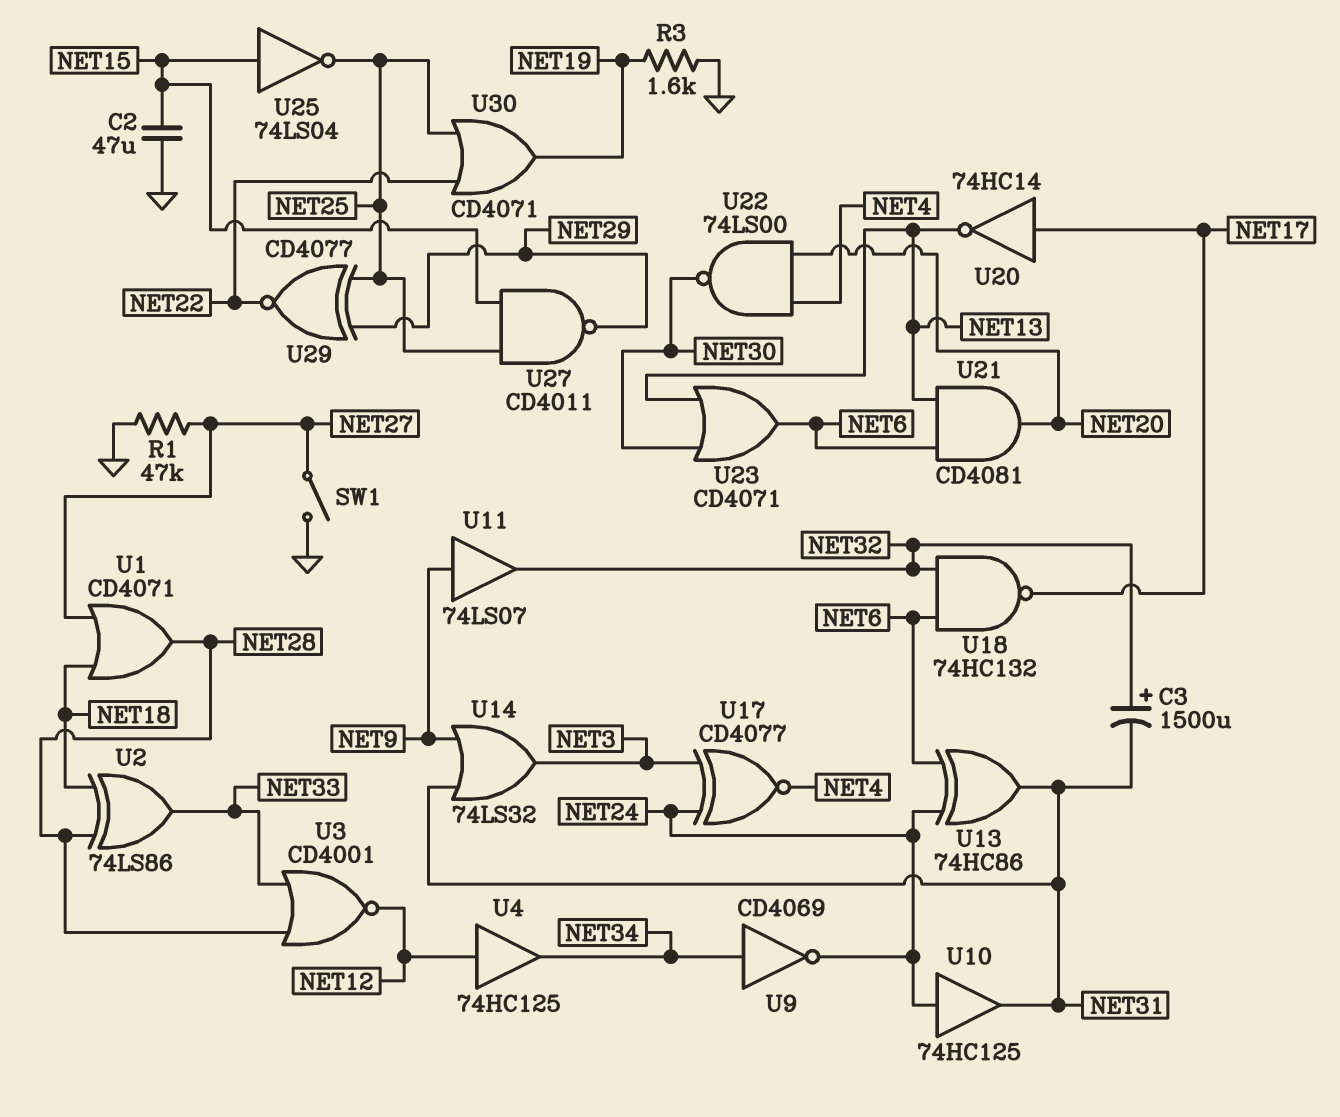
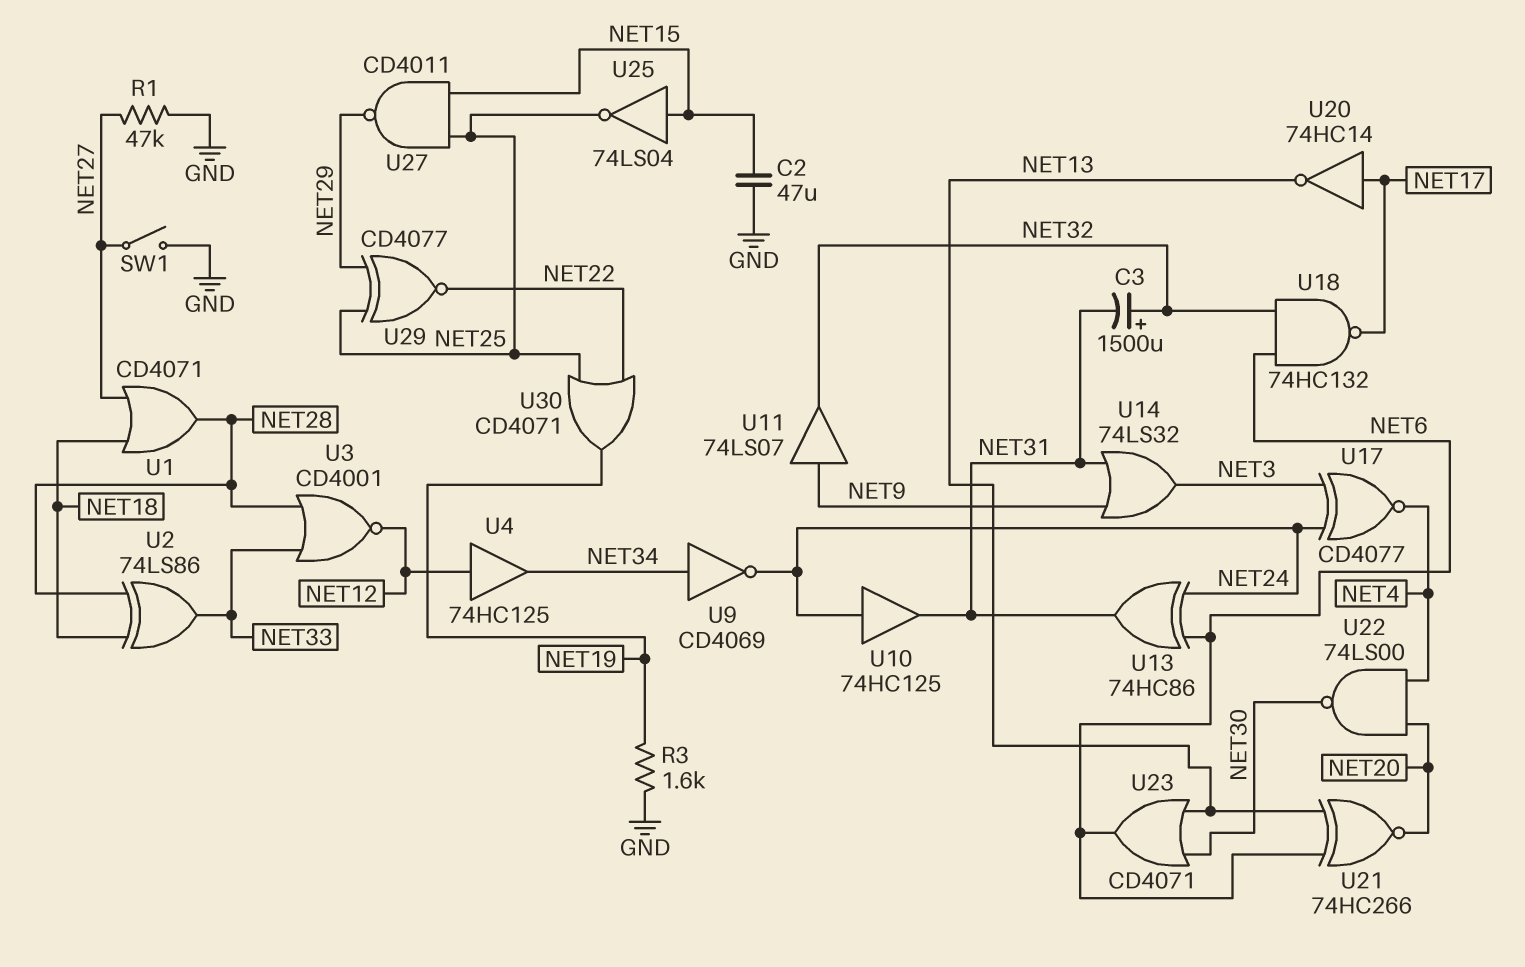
U21: AND CD4081 (in NET6, in NET13, out NET20) -> XNOR 74HC266 (in NET6, in NET13, out NET20)

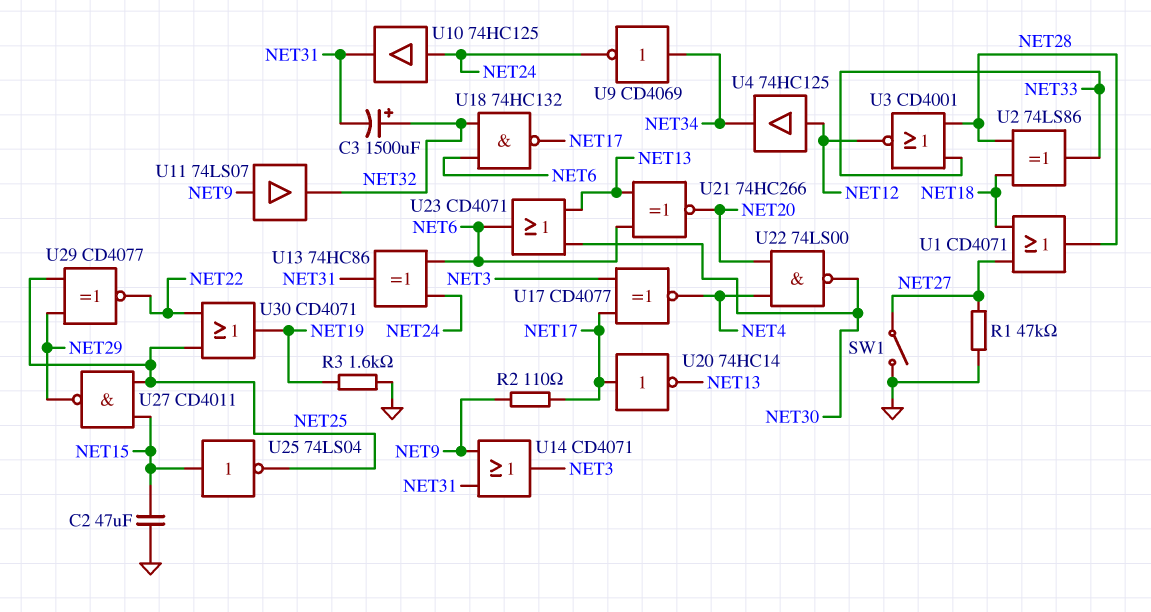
R2: none -> 110 (NET9, NET17)
U14: OR 74LS32 (in NET9, in NET31, out NET3) -> OR CD4071 (in NET9, in NET31, out NET3)
U17: XNOR CD4077 (in NET3, in NET24, out NET4) -> XNOR CD4077 (in NET3, in NET17, out NET4)

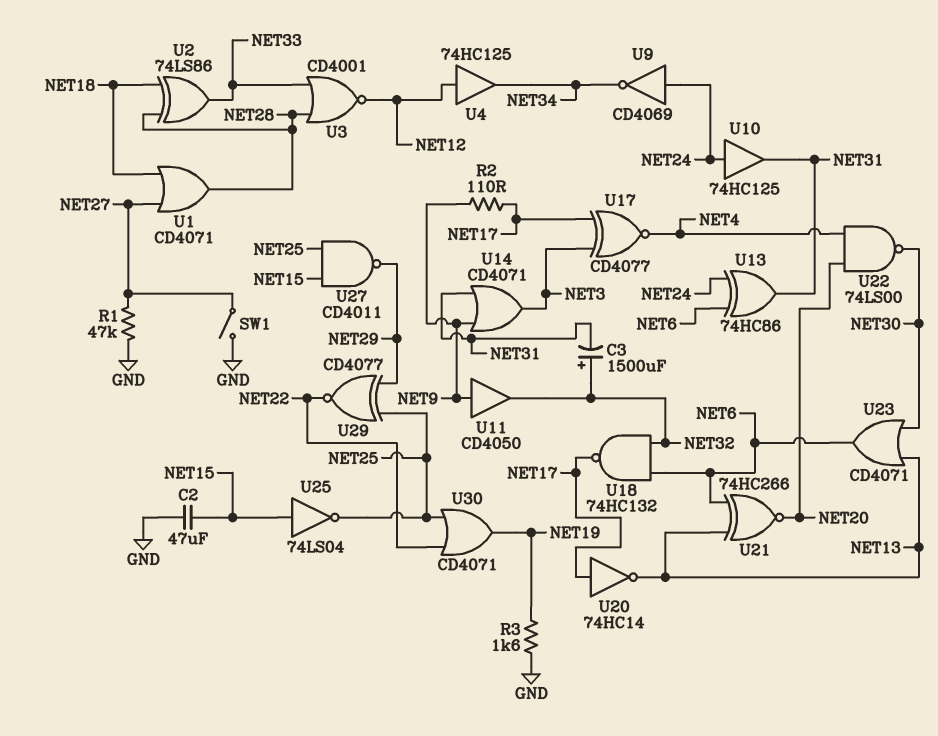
U9: NOT CD4069 (in NET34, out NET24) -> NOT CD4069 (in NET24, out NET34)
U11: buffer 74LS07 (in NET9, out NET32) -> buffer CD4050 (in NET9, out NET32)

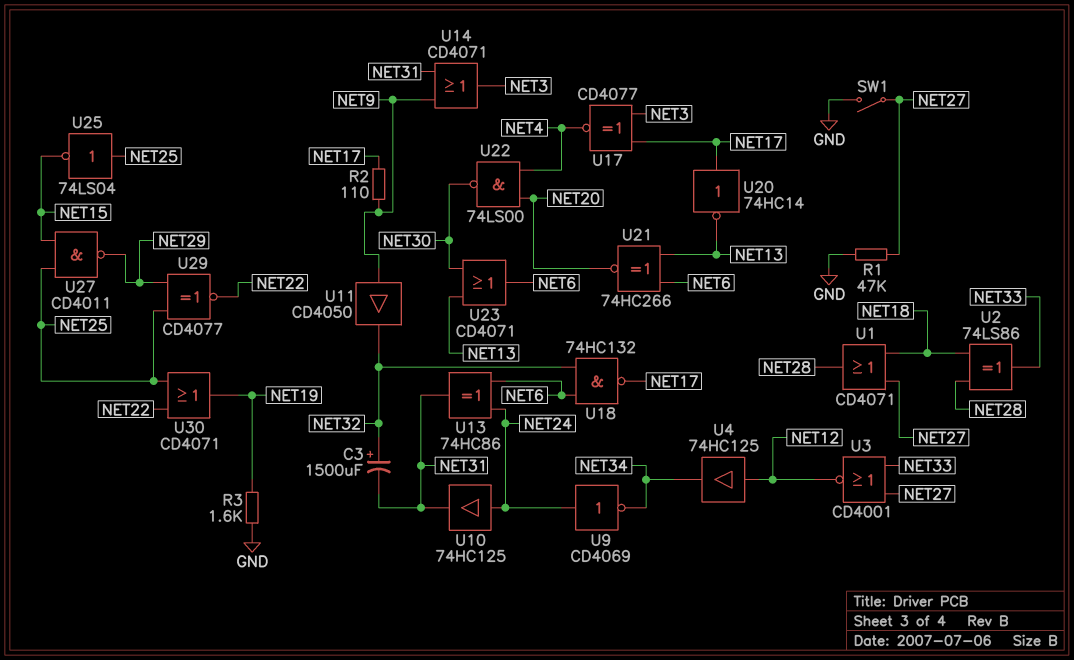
C2: 47uF (GND, NET15) -> none
U3: NOR CD4001 (in NET28, in NET33, out NET12) -> NOR CD4001 (in NET27, in NET33, out NET12)
U25: NOT 74LS04 (in NET15, out NET25) -> NOT 74LS04 (in NET25, out NET15)

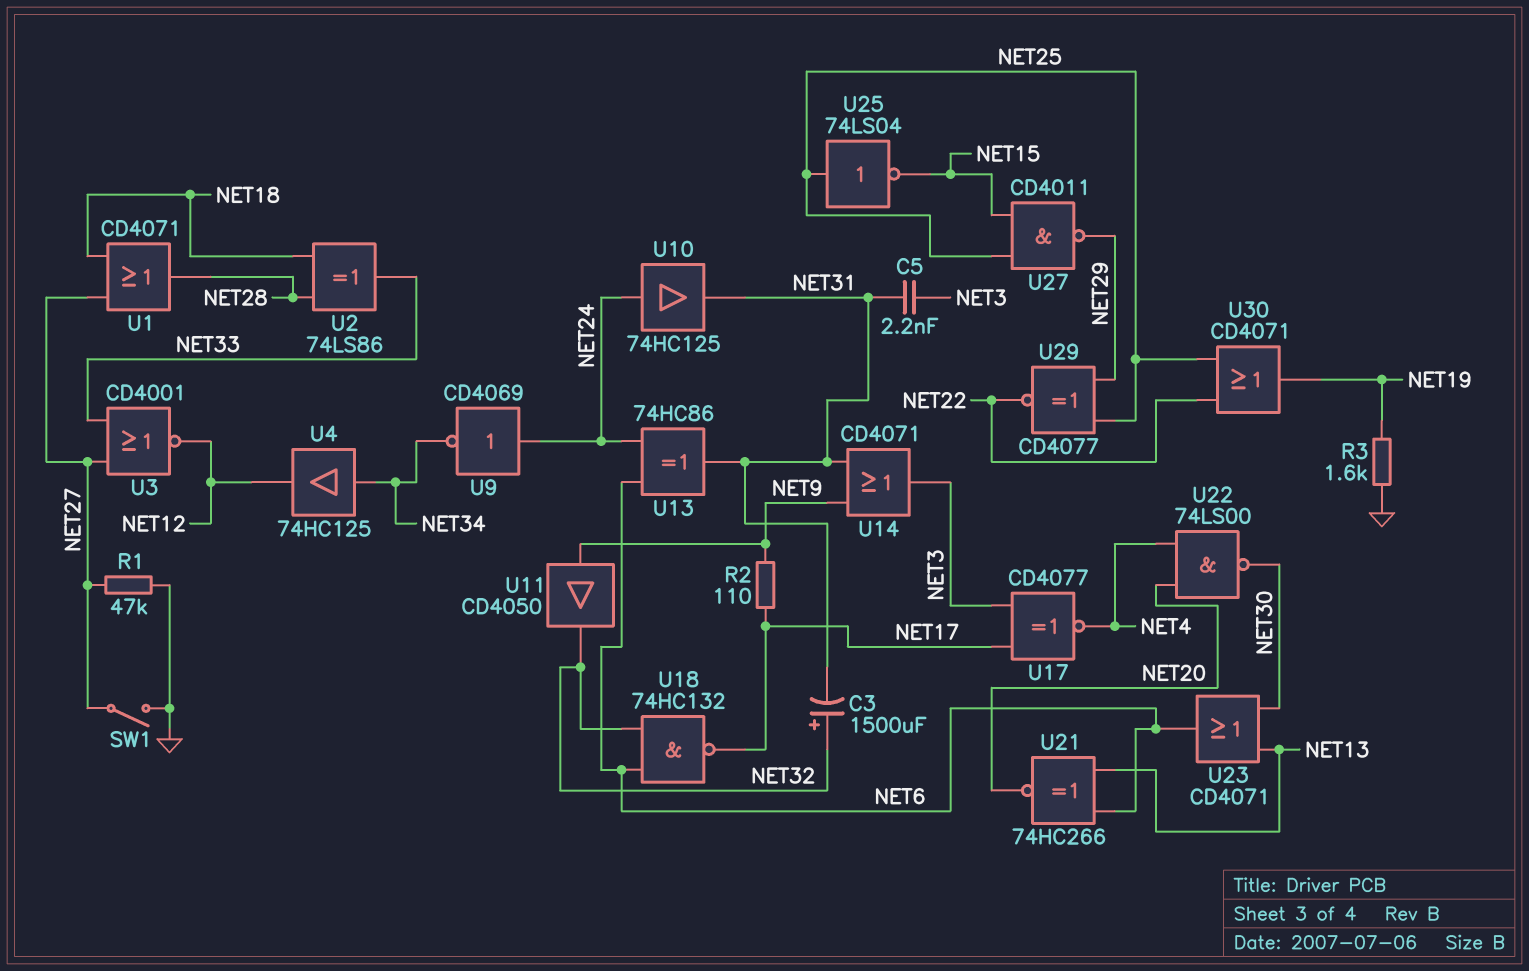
C5: none -> 2.2nF (NET3, NET31)
U4: buffer 74HC125 (in NET12, out NET34) -> buffer 74HC125 (in NET34, out NET12)
U20: NOT 74HC14 (in NET17, out NET13) -> none

